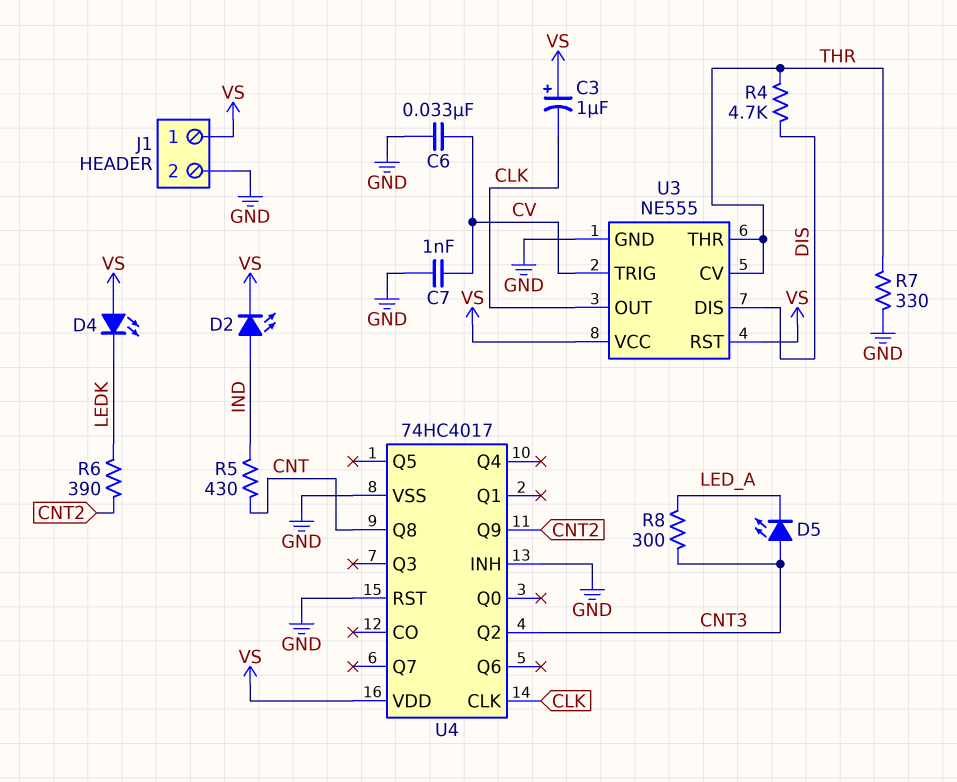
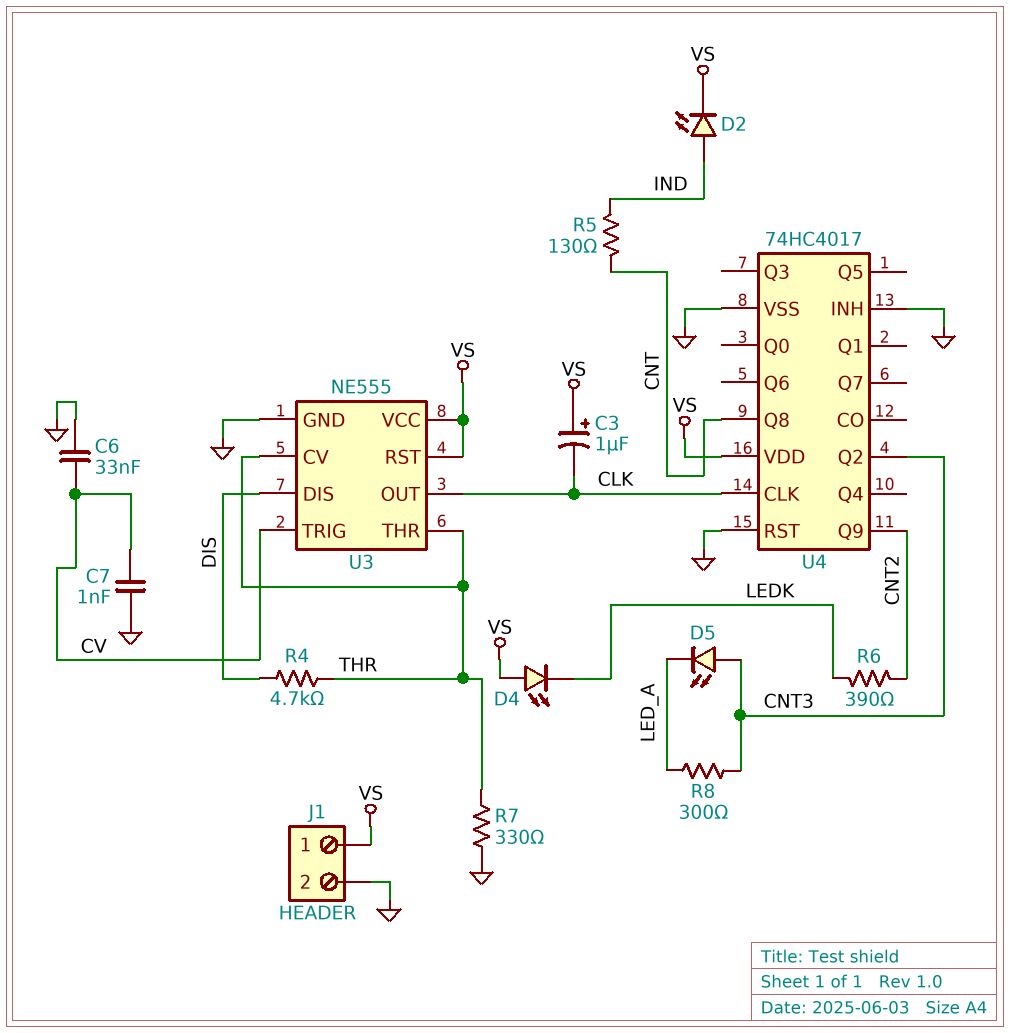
R5: 430 (CNT, IND) -> 130 (CNT, IND)

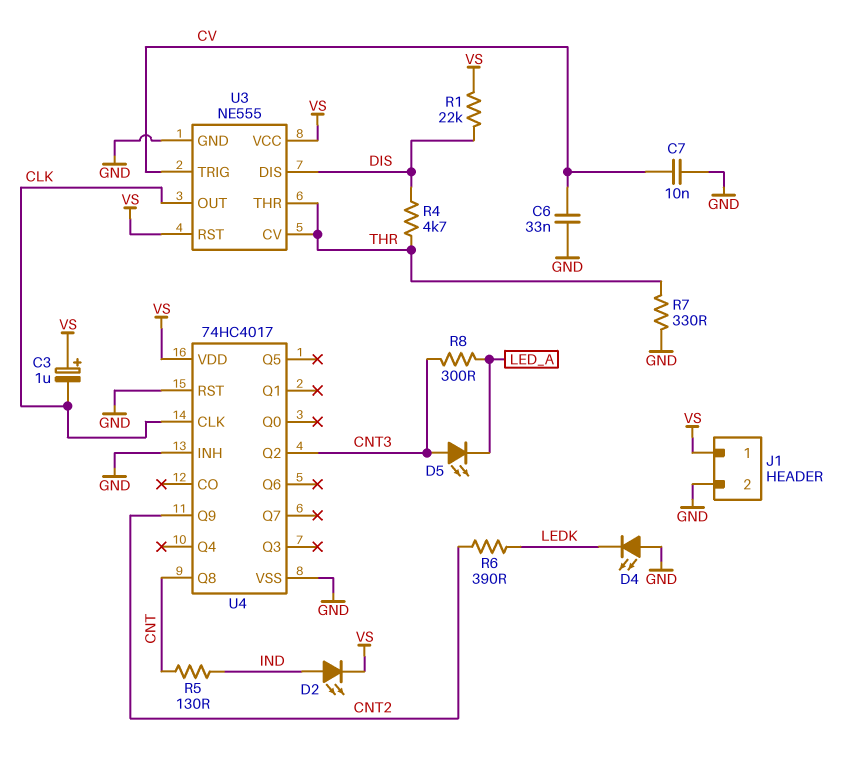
C7: 1nF (CV, GND) -> 10nF (CV, GND)
D4: LED (A VS, K LEDK) -> LED (A GND, K LEDK)
R1: none -> 22k (DIS, VS)

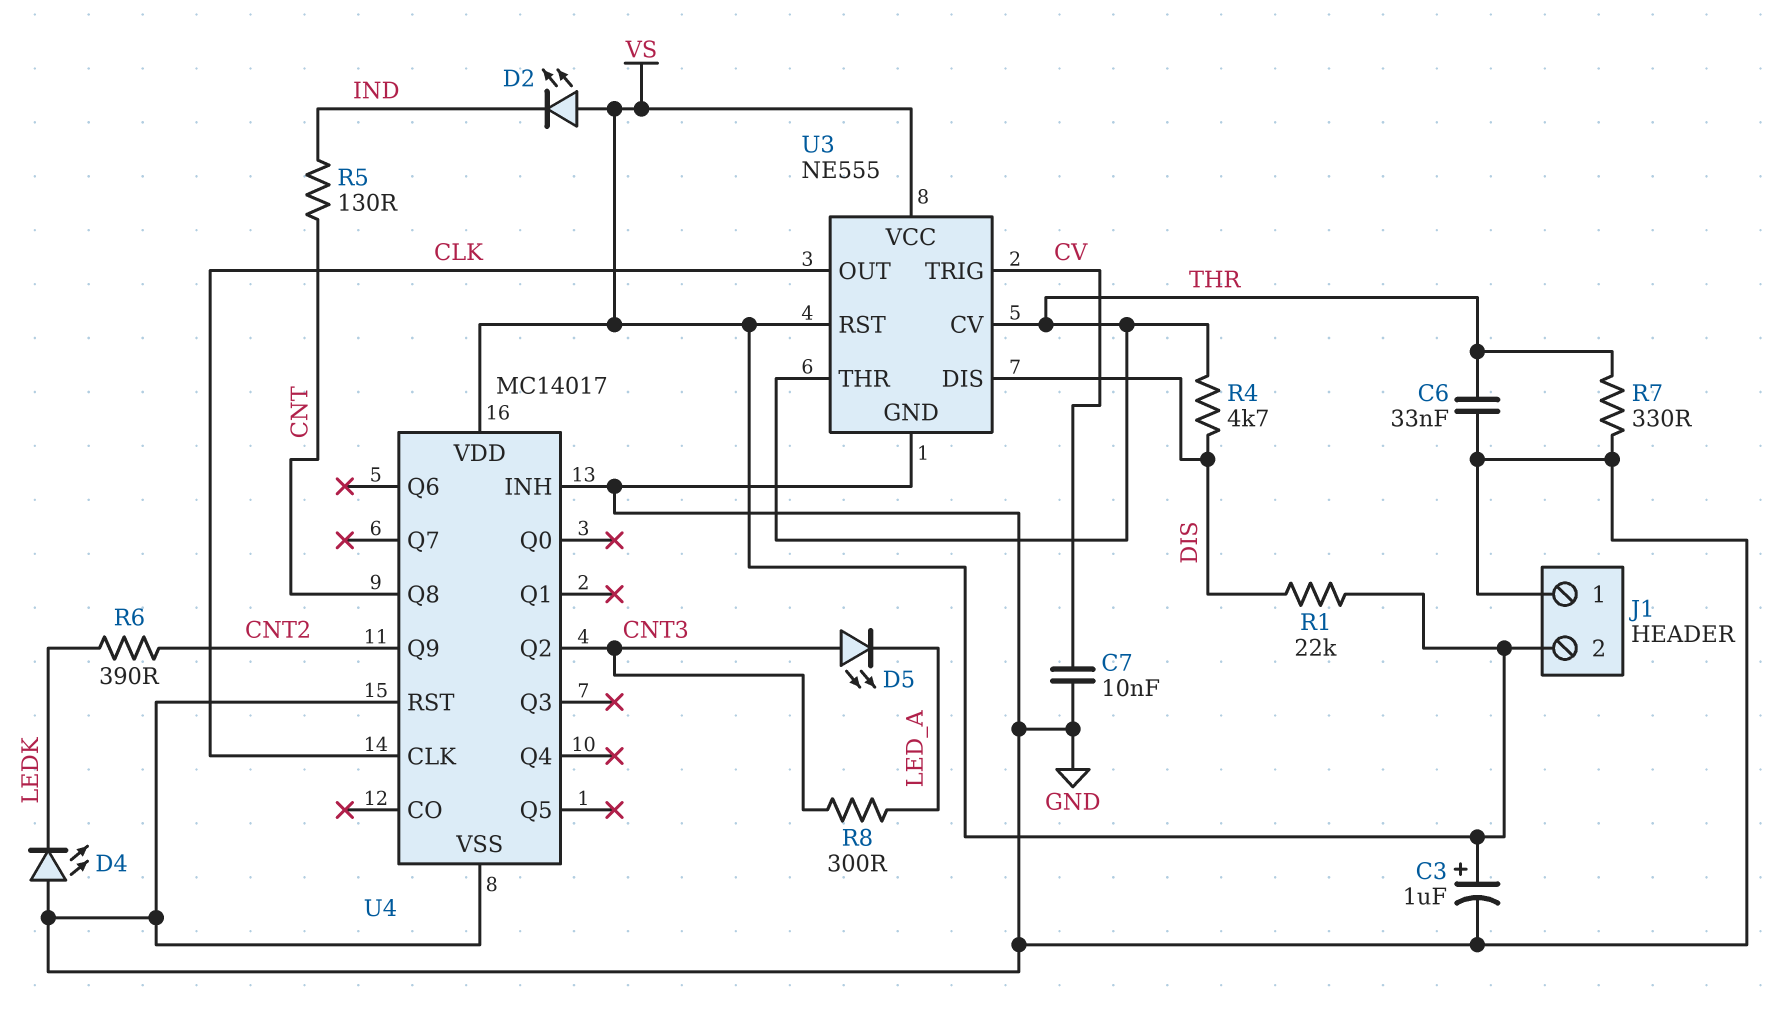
C3: 1uF (plus VS, minus CLK) -> 1uF (plus VS, minus GND)
C6: 33nF (CV, GND) -> 33nF (GND, THR)
D2: LED (A IND, K VS) -> LED (A VS, K IND)
J1 pin 1: VS -> GND
J1 pin 2: GND -> VS
U4: 74HC4017 -> MC14017

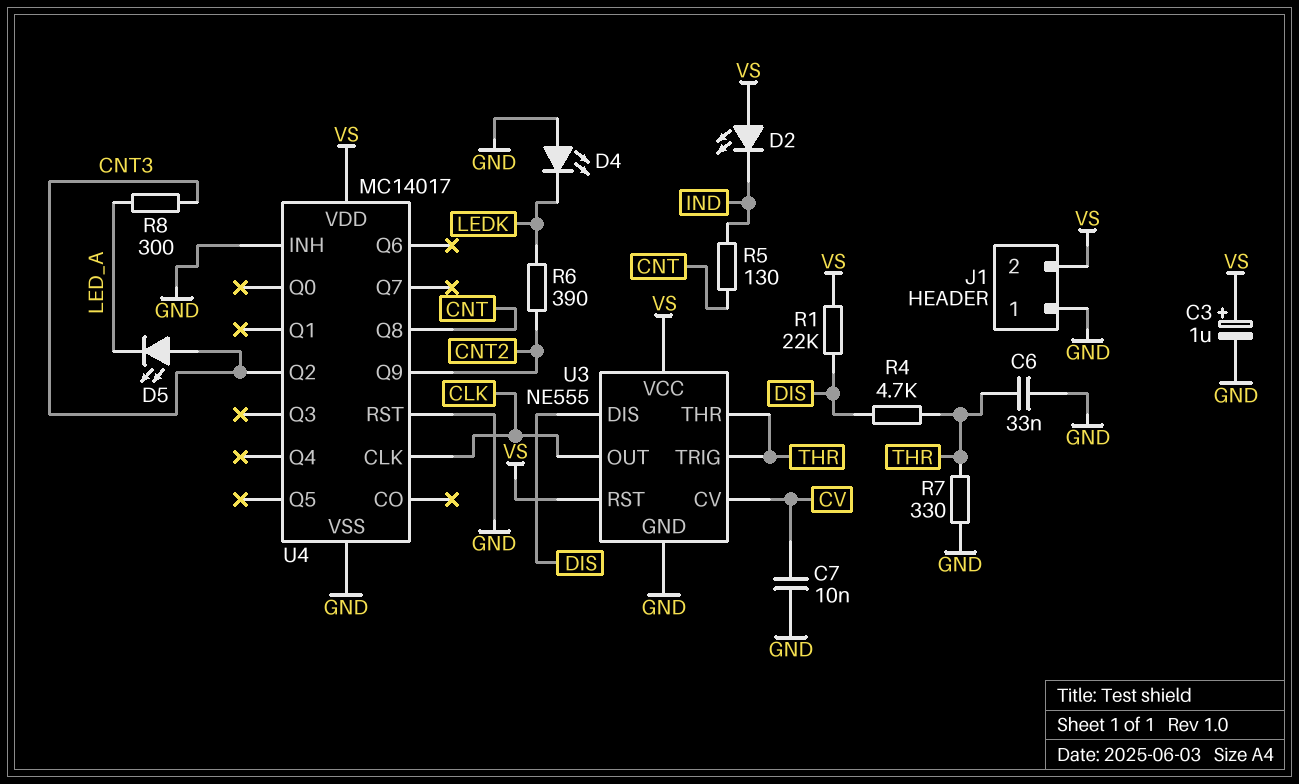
U3 pin CV: THR -> CV
U3 pin TRIG: CV -> THR

